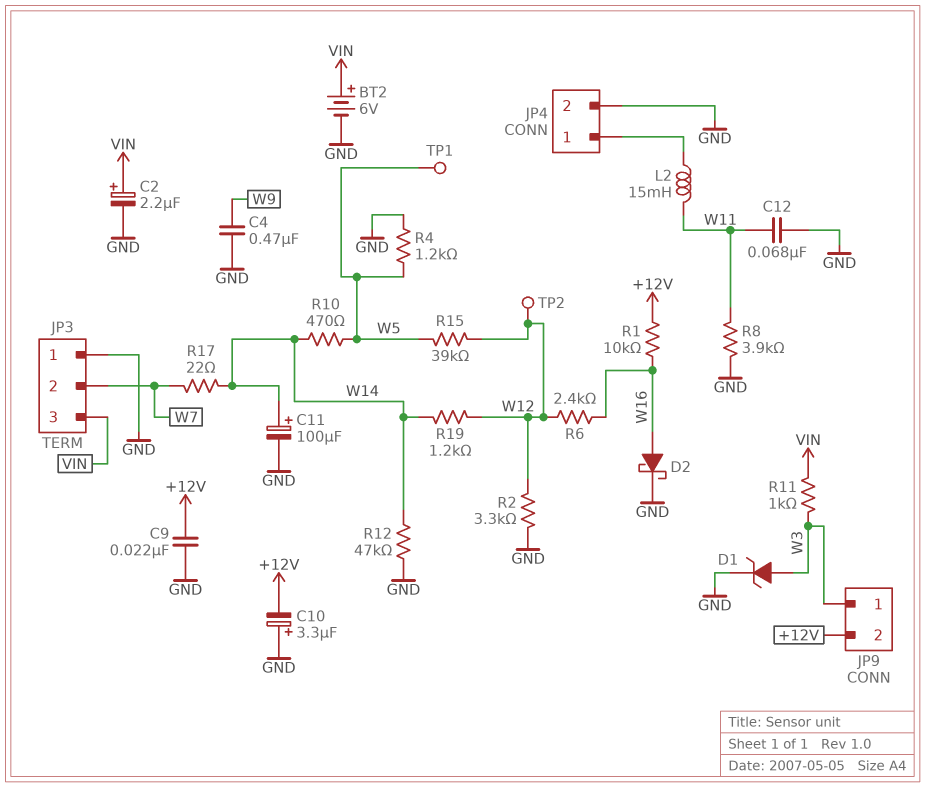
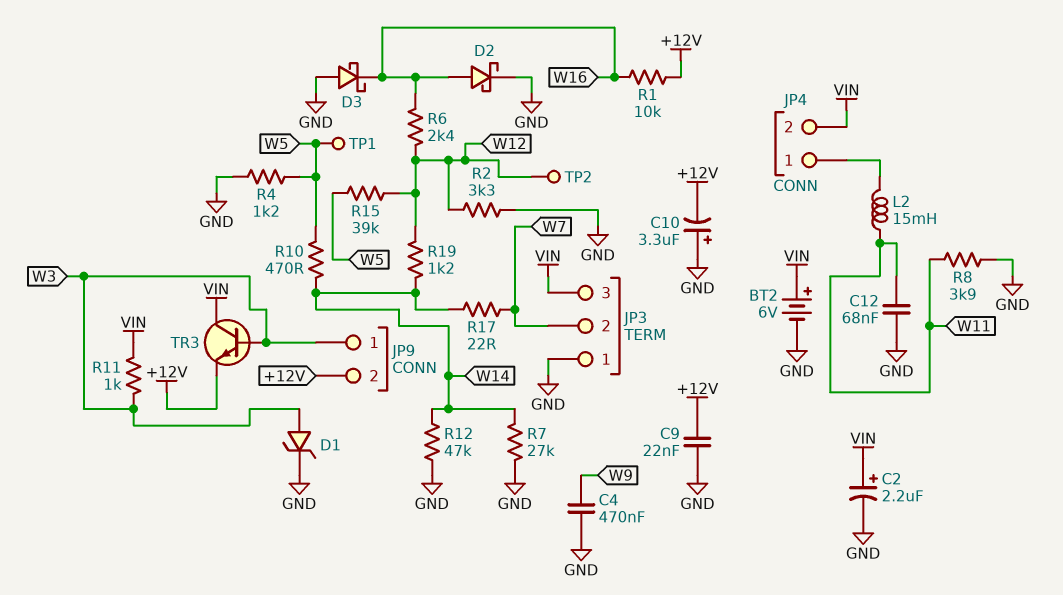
C11: 100uF (plus W14, minus GND) -> none
D3: none -> schottky (A GND, K W16)
JP4 pin 2: GND -> VIN
R7: none -> 27k (GND, W14)
TR3: none -> NPN (B W3, C VIN, E +12V)

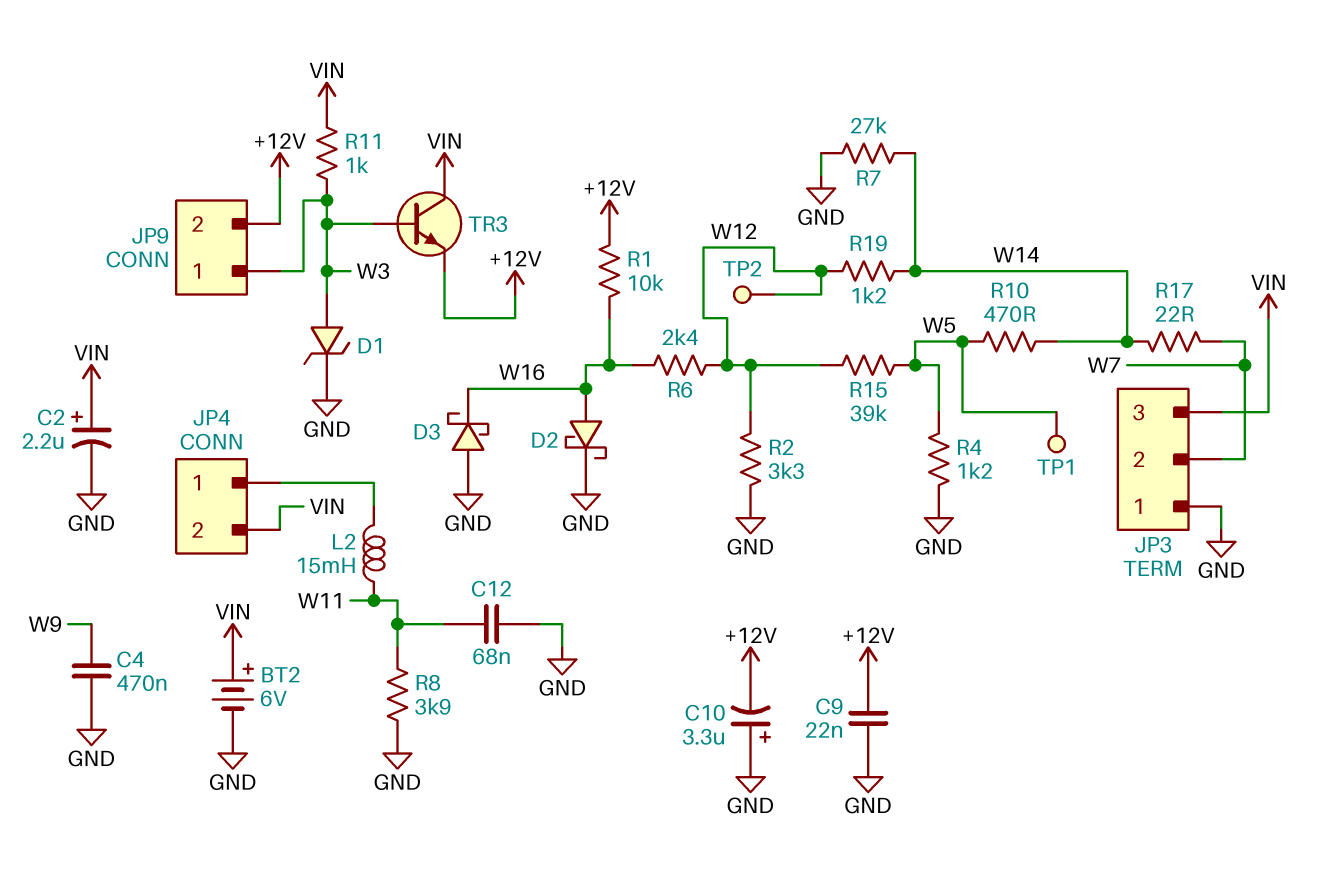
R12: 47k (GND, W14) -> none

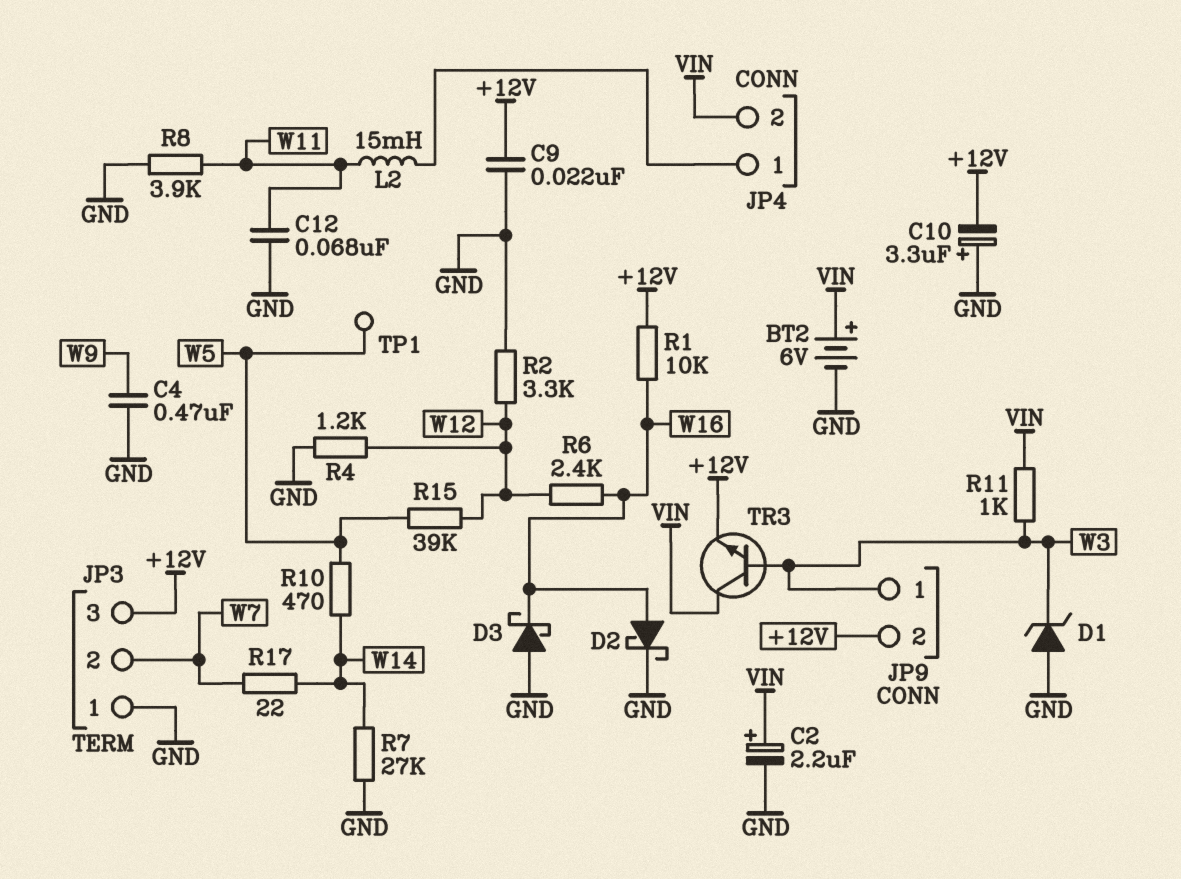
D1: zener (A W3, K GND) -> zener (A GND, K W3)
JP3 pin 3: VIN -> +12V
R4: 1.2k (GND, W5) -> 1.2k (GND, W12)
R19: 1.2k (W12, W14) -> none
TP2: test point (W12) -> none

